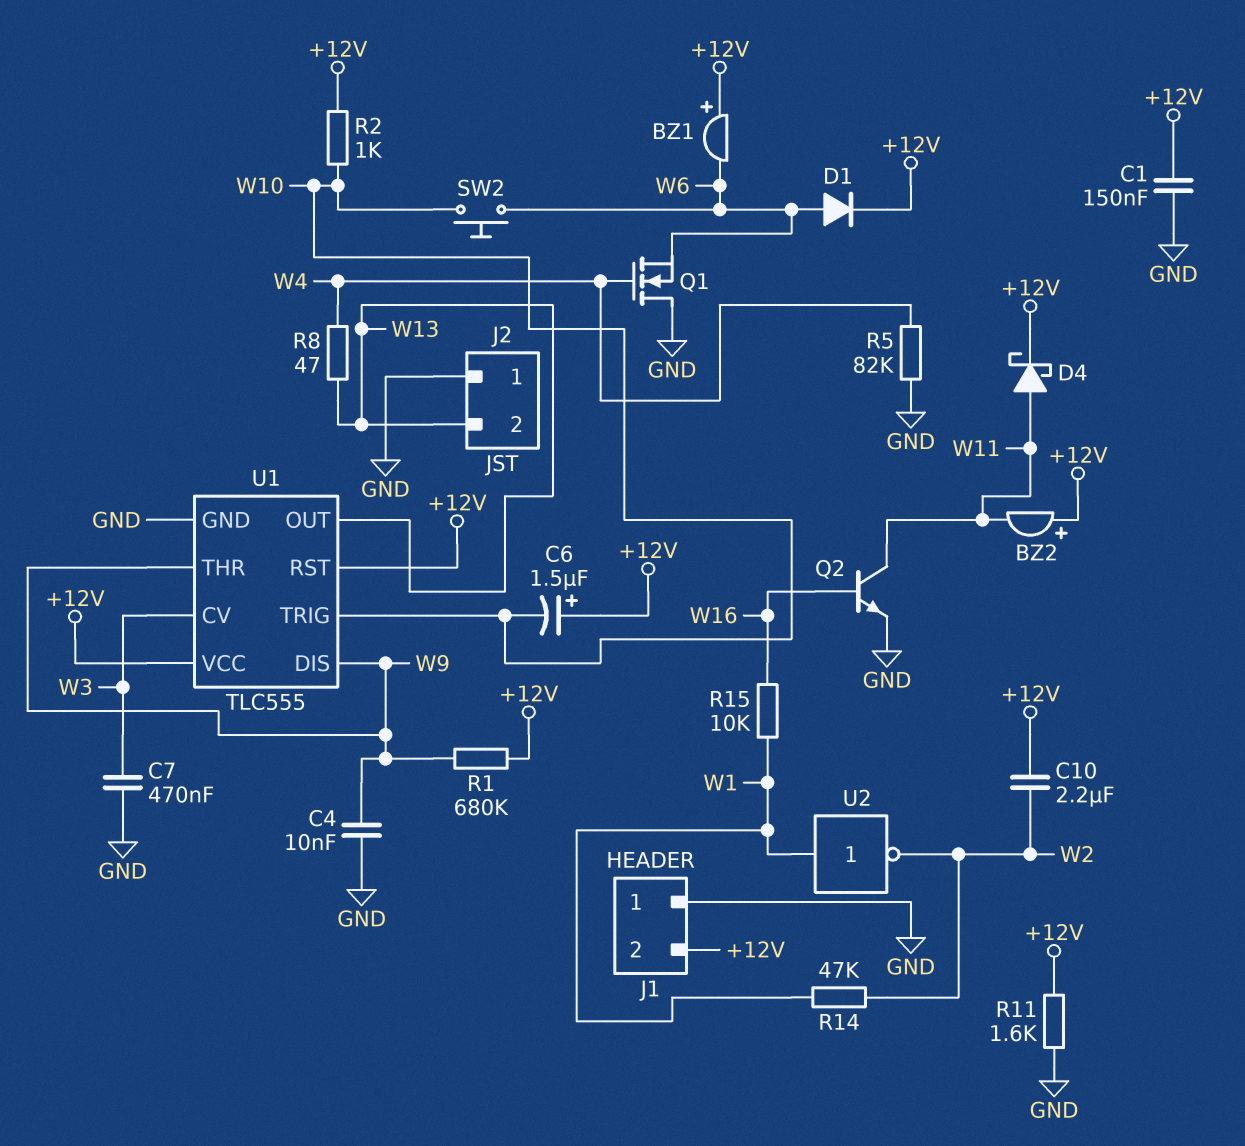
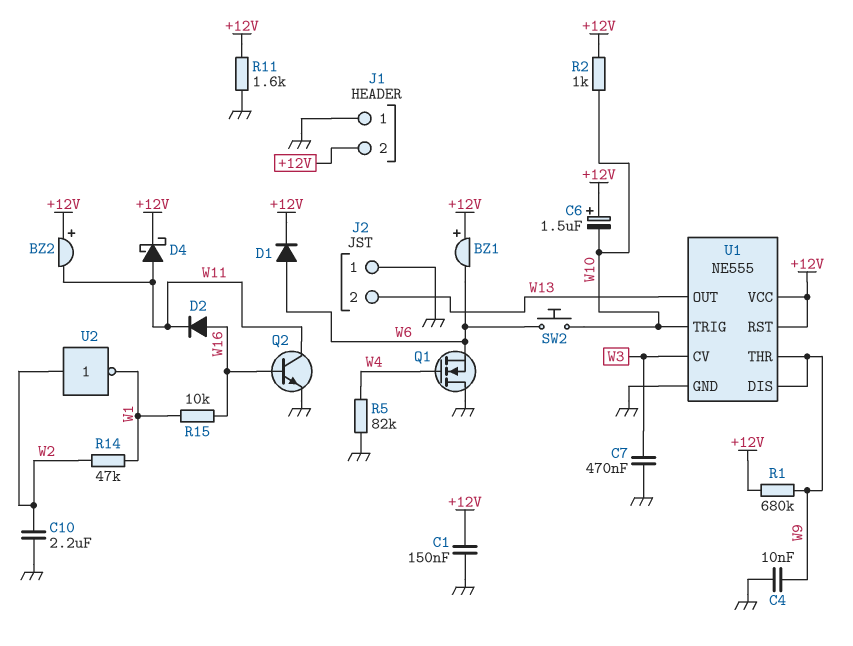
C10: 2.2uF (+12V, W2) -> 2.2uF (GND, W2)
D2: none -> diode (A W16, K W11)
R8: 47 (W4, W13) -> none
U1: TLC555 -> NE555
U2: NOT (in W1, out W2) -> NOT (in W2, out W1)

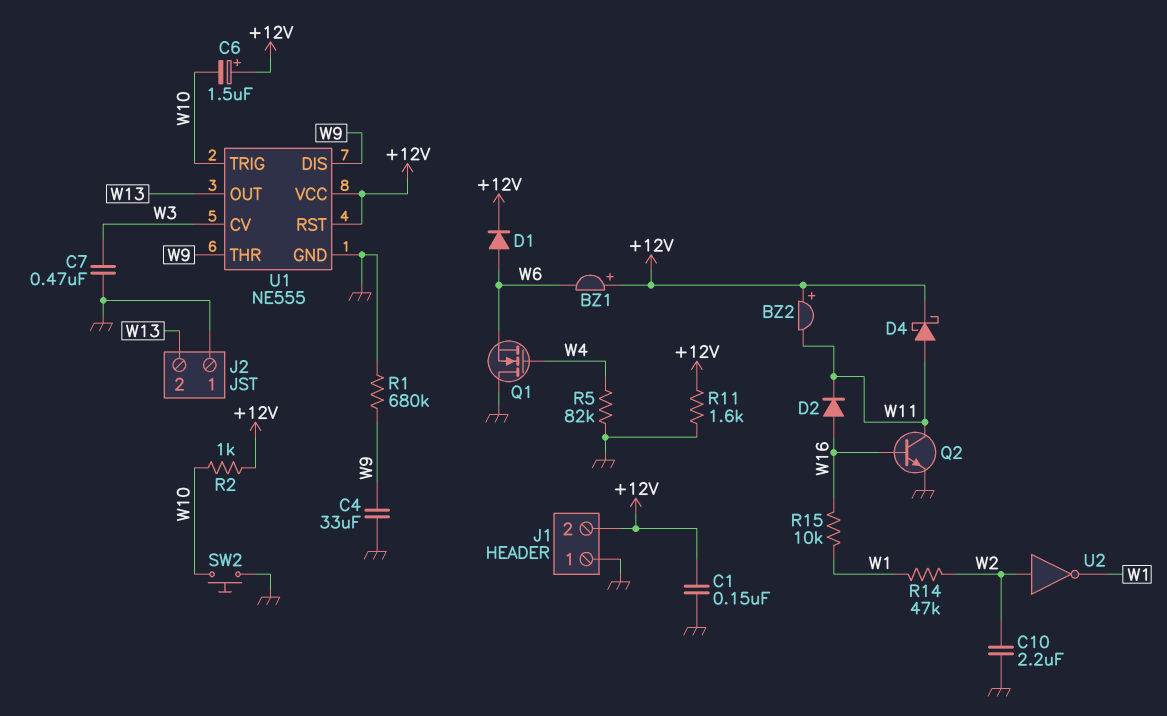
C4: 10nF (GND, W9) -> 33uF (GND, W9)
R1: 680k (+12V, W9) -> 680k (GND, W9)
SW2: button (W6, W10) -> button (GND, W10)

